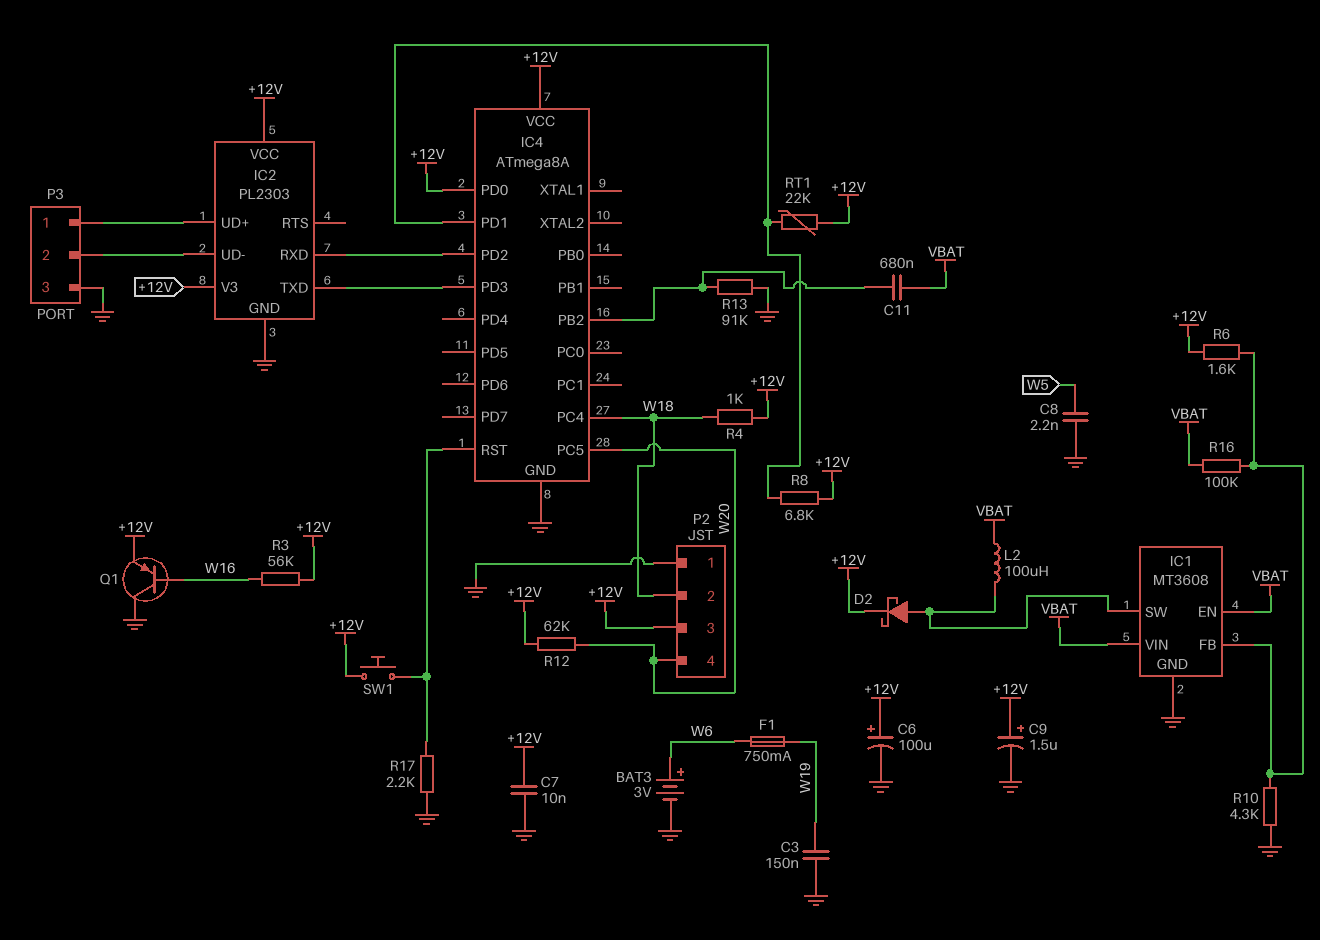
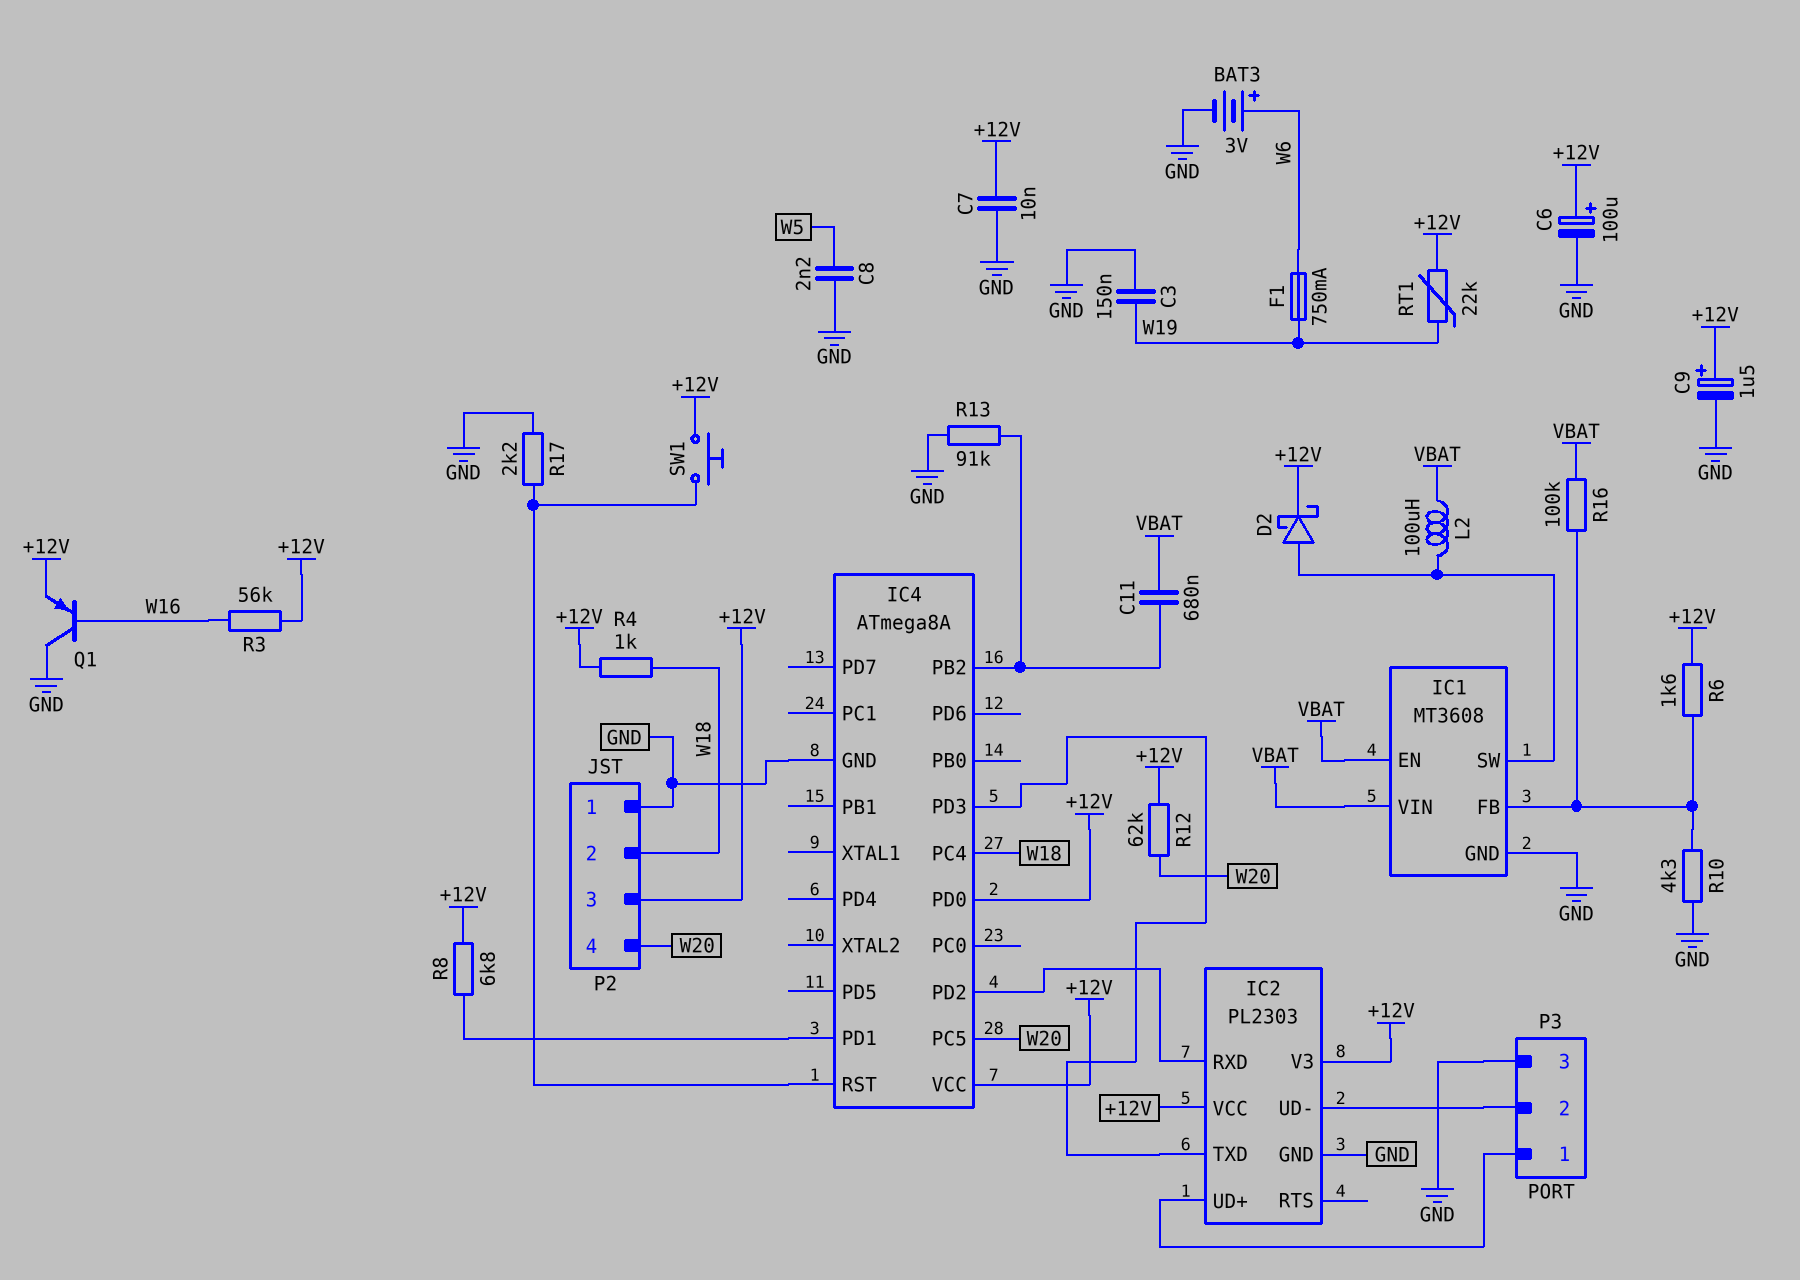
RT1: 22k (+12V, IC4/PD1) -> 22k (+12V, W19)

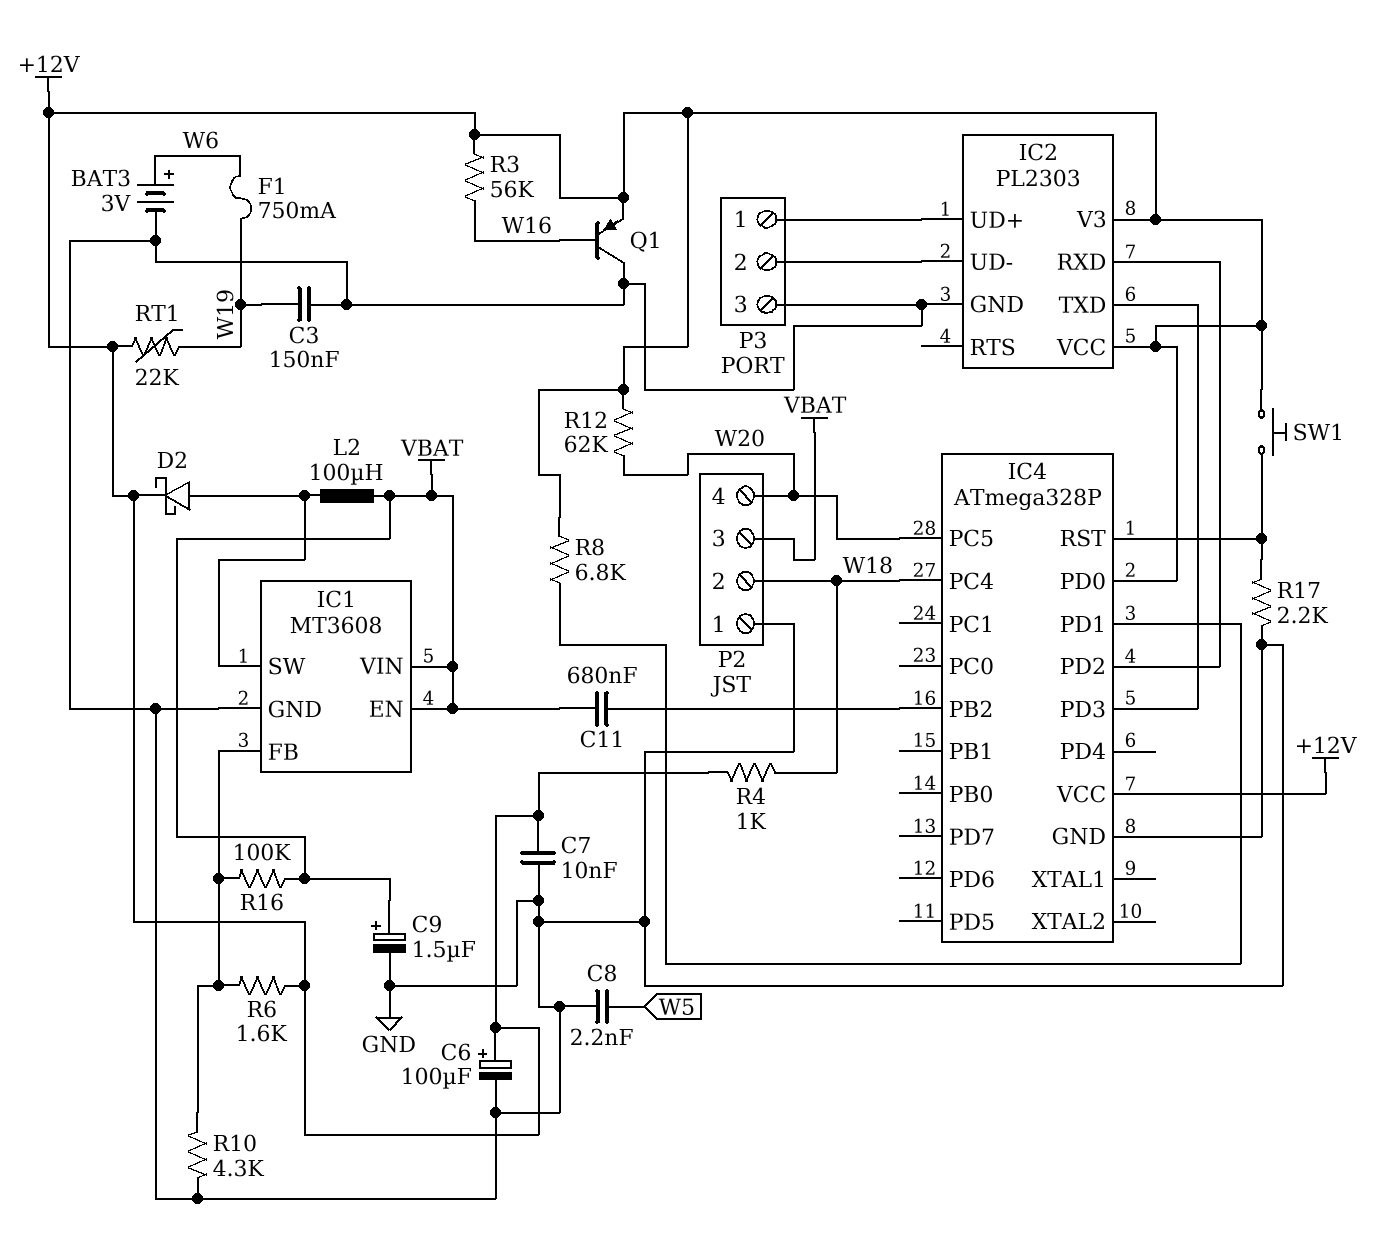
C9: 1.5uF (plus +12V, minus GND) -> 1.5uF (plus VBAT, minus GND)
IC4: ATmega8A -> ATmega328P
P2 pin 3: +12V -> VBAT
R13: 91k (GND, IC4/PB2) -> none

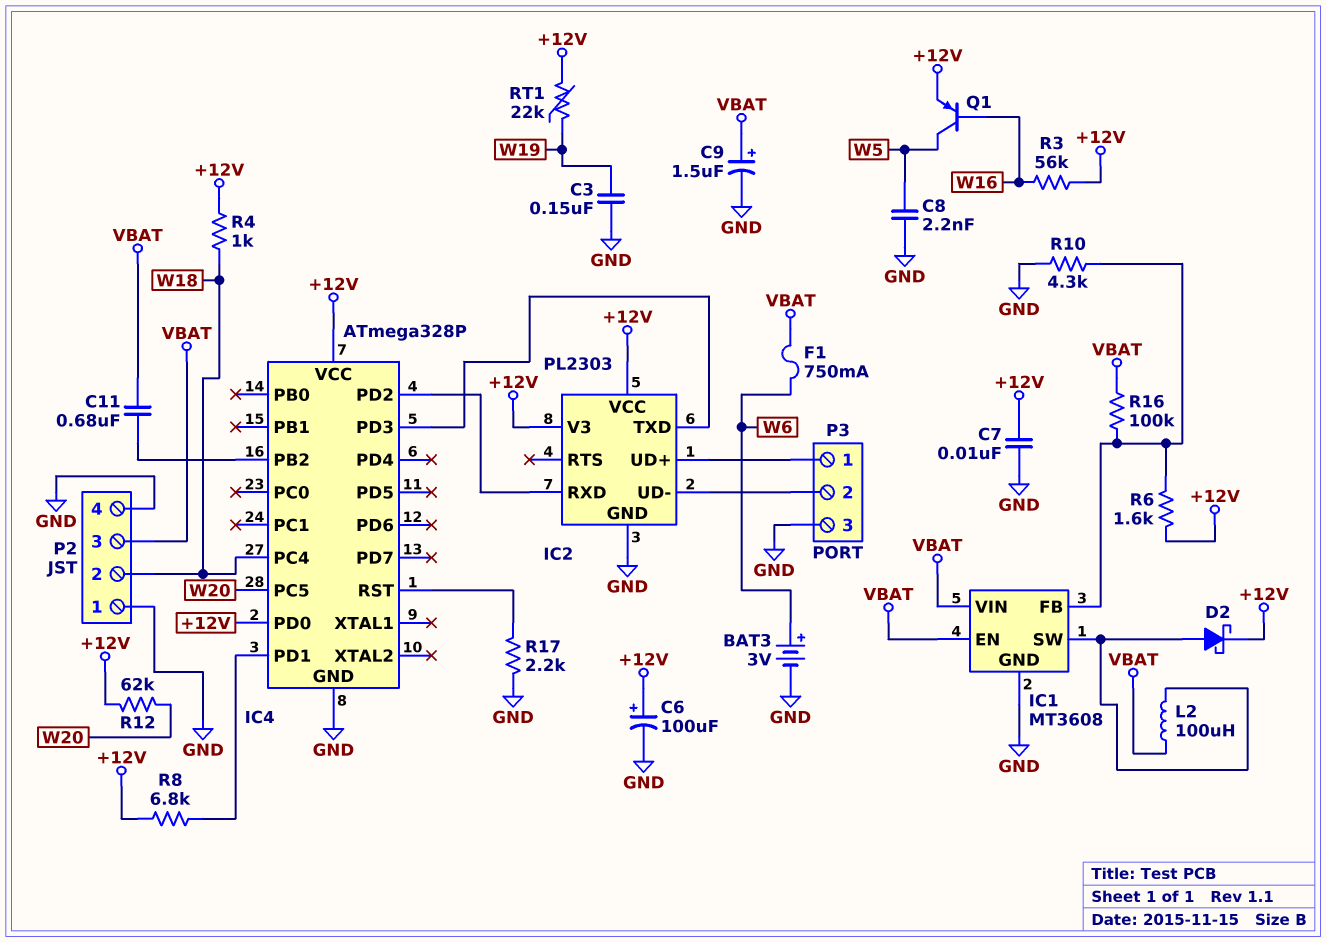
F1: 750mA (W6, W19) -> 750mA (VBAT, W6)
P2 pin 4: W20 -> GND
Q1: PNP (B W16, C GND, E +12V) -> PNP (B W16, C W5, E +12V)
SW1: button (+12V, IC4/RST) -> none

